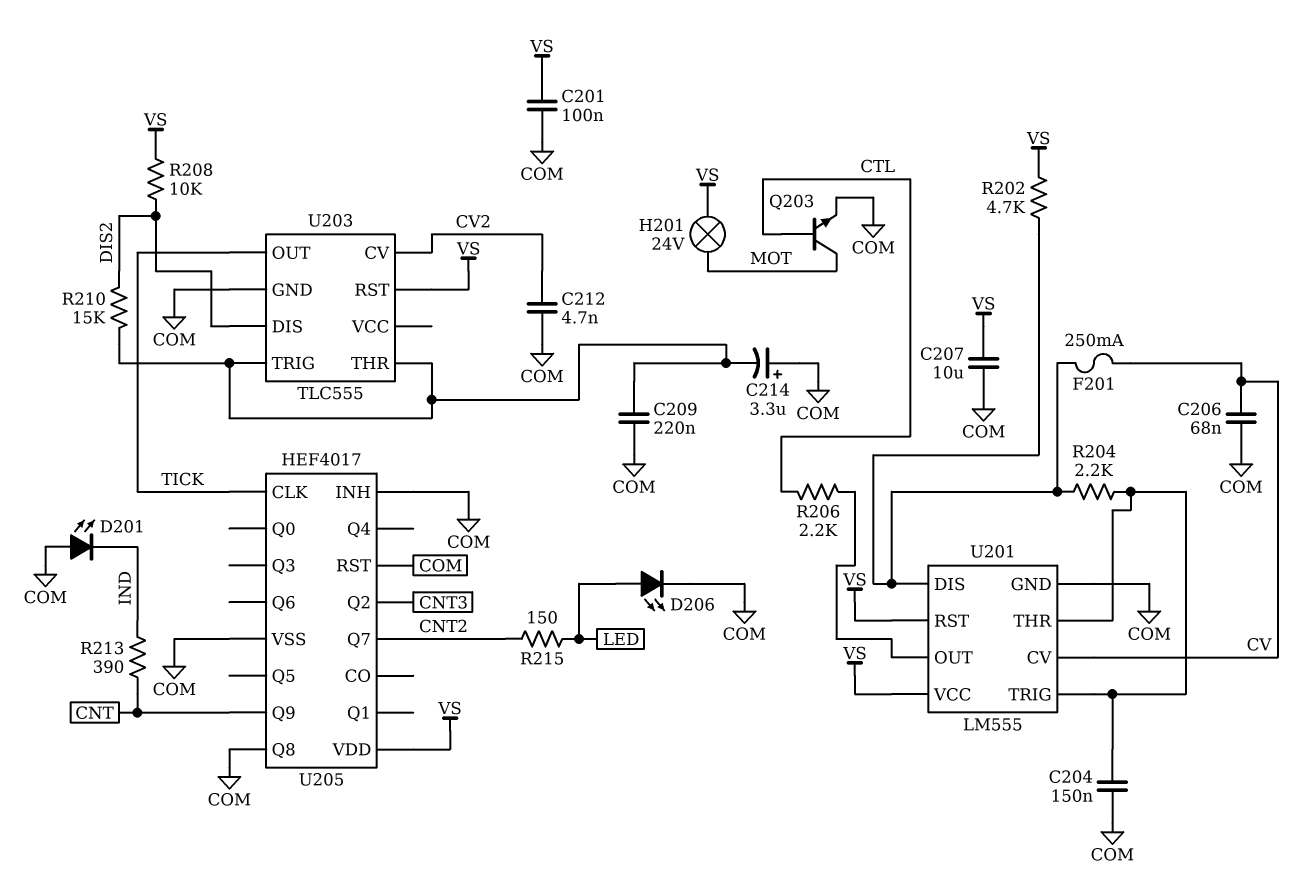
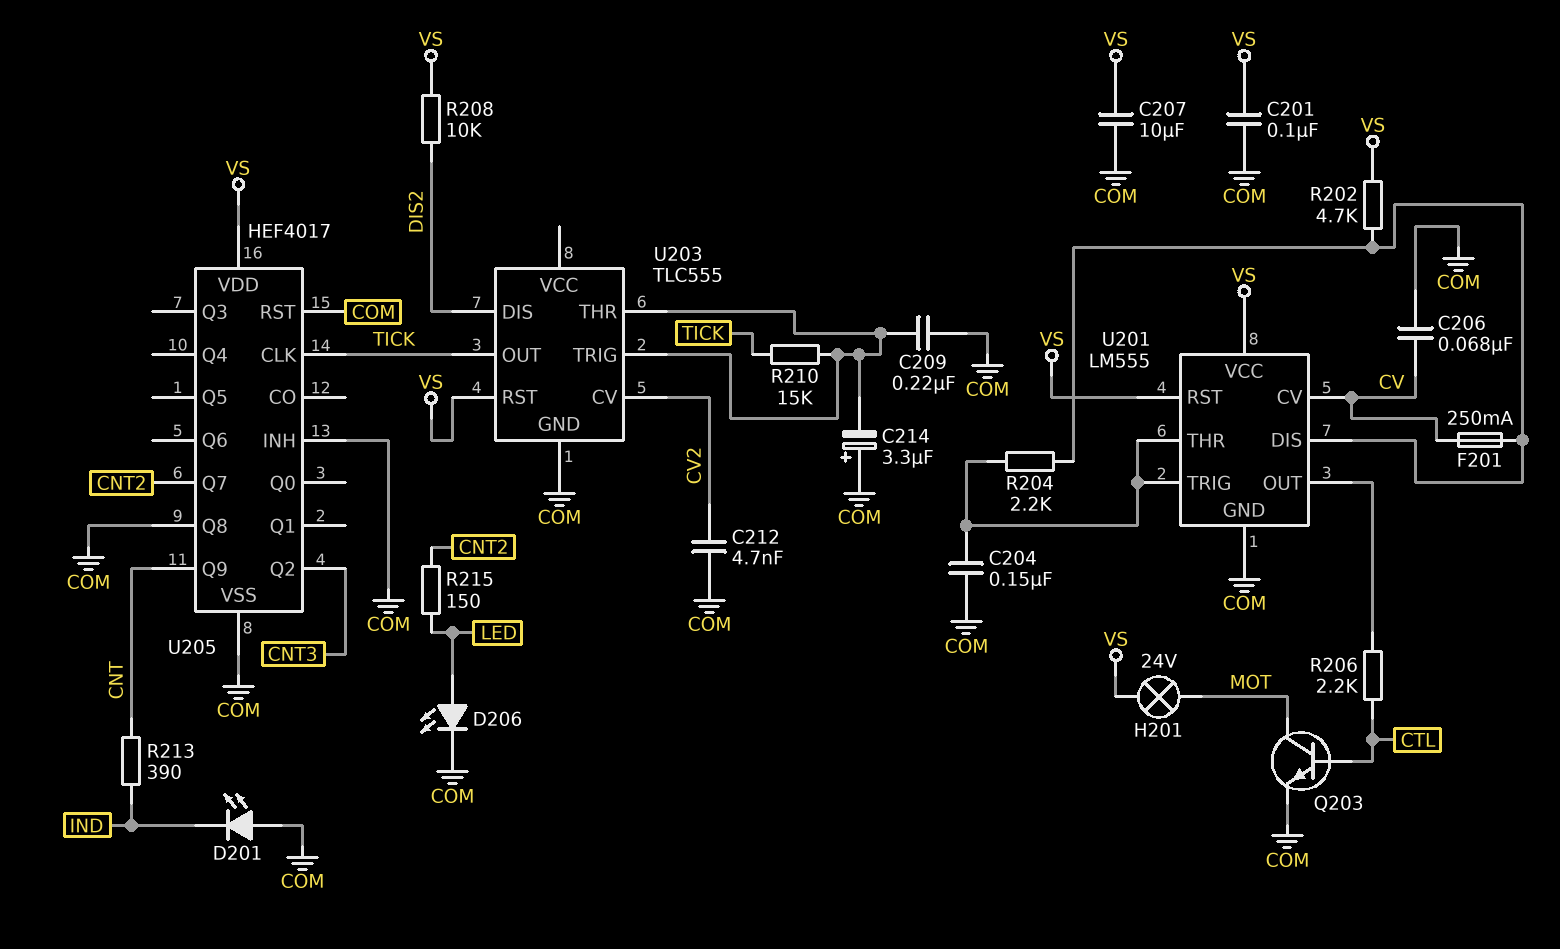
R210: 15k (DIS2, U203/THR) -> 15k (TICK, U203/THR)

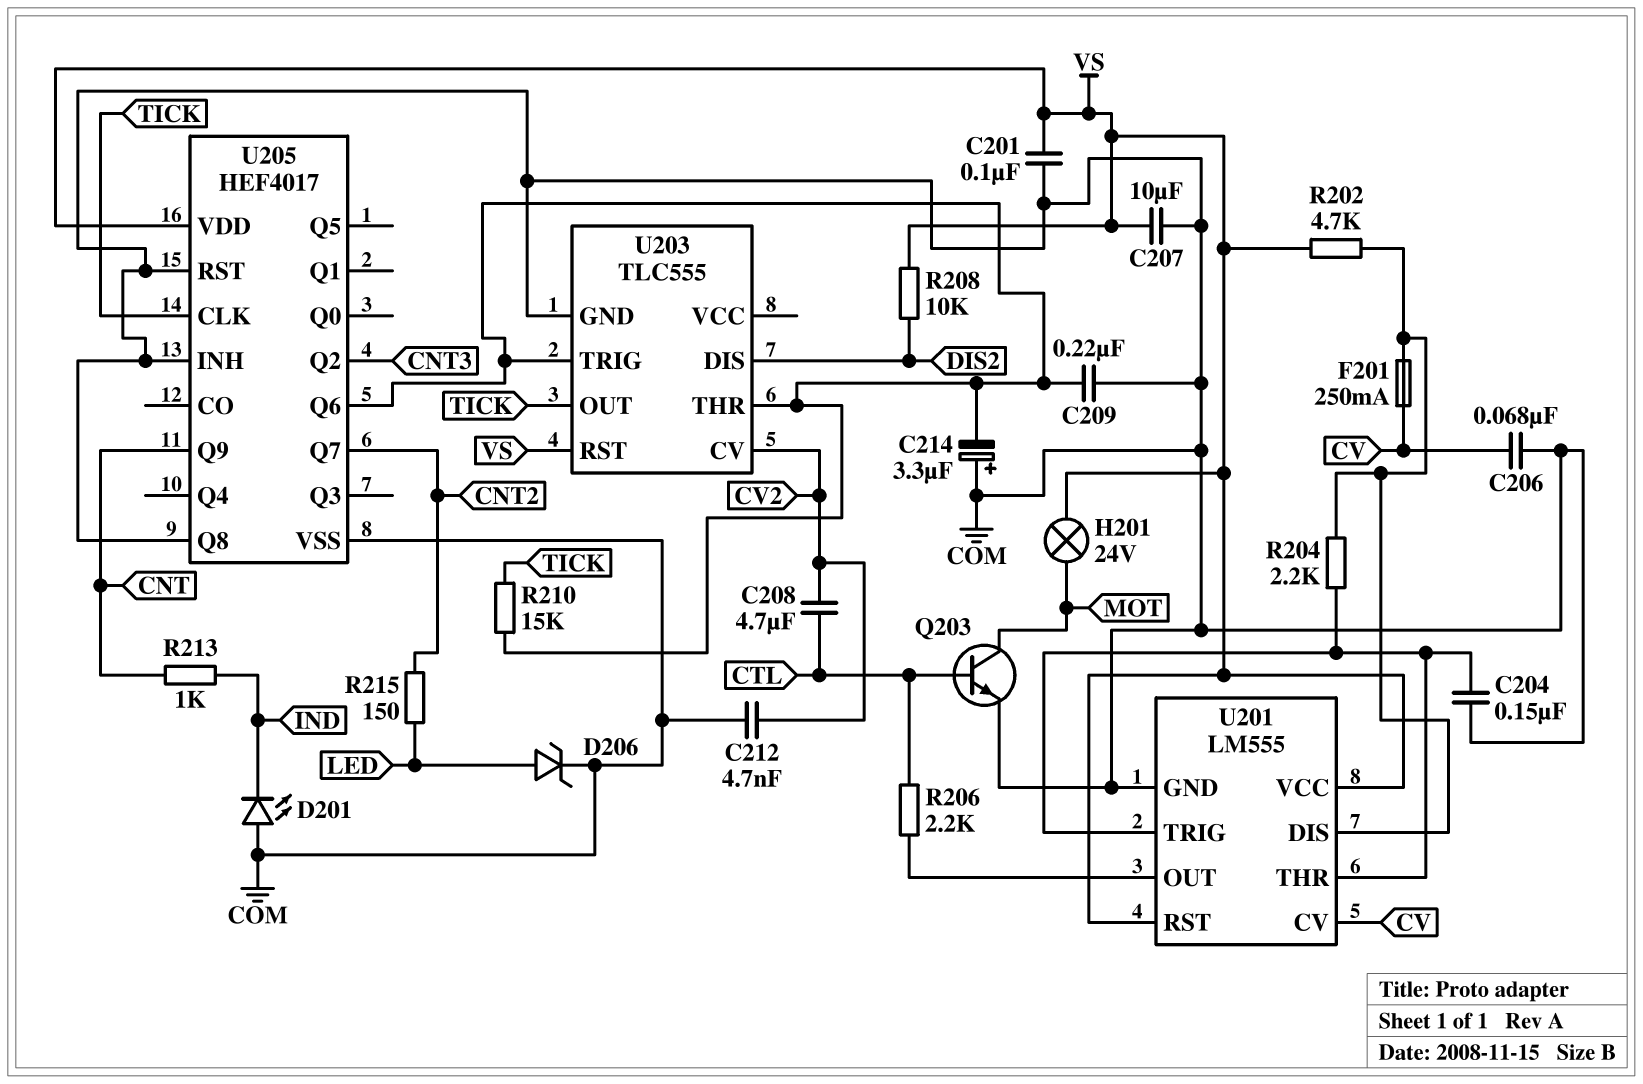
C208: none -> 4.7uF (CTL, CV2)
D206: LED (A LED, K COM) -> zener (A LED, K COM)
R213: 390 (CNT, IND) -> 1k (CNT, IND)
U205 pin Q6: none -> U203/THR

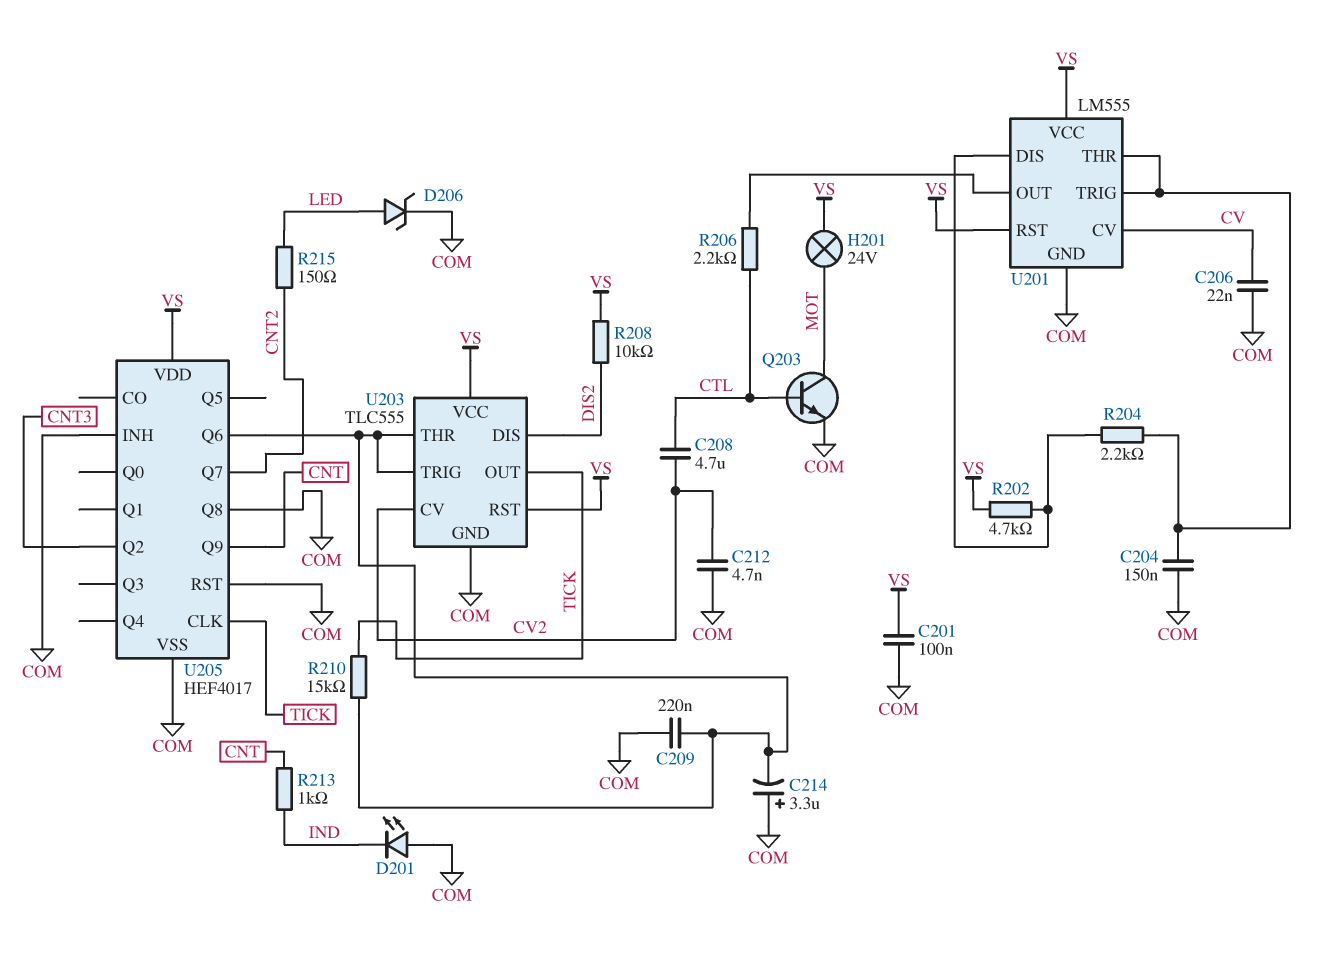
C206: 68nF (COM, CV) -> 22nF (COM, CV)
C207: 10uF (COM, VS) -> none
F201: 250mA (CV, U201/DIS) -> none
U203 pin VCC: none -> VS

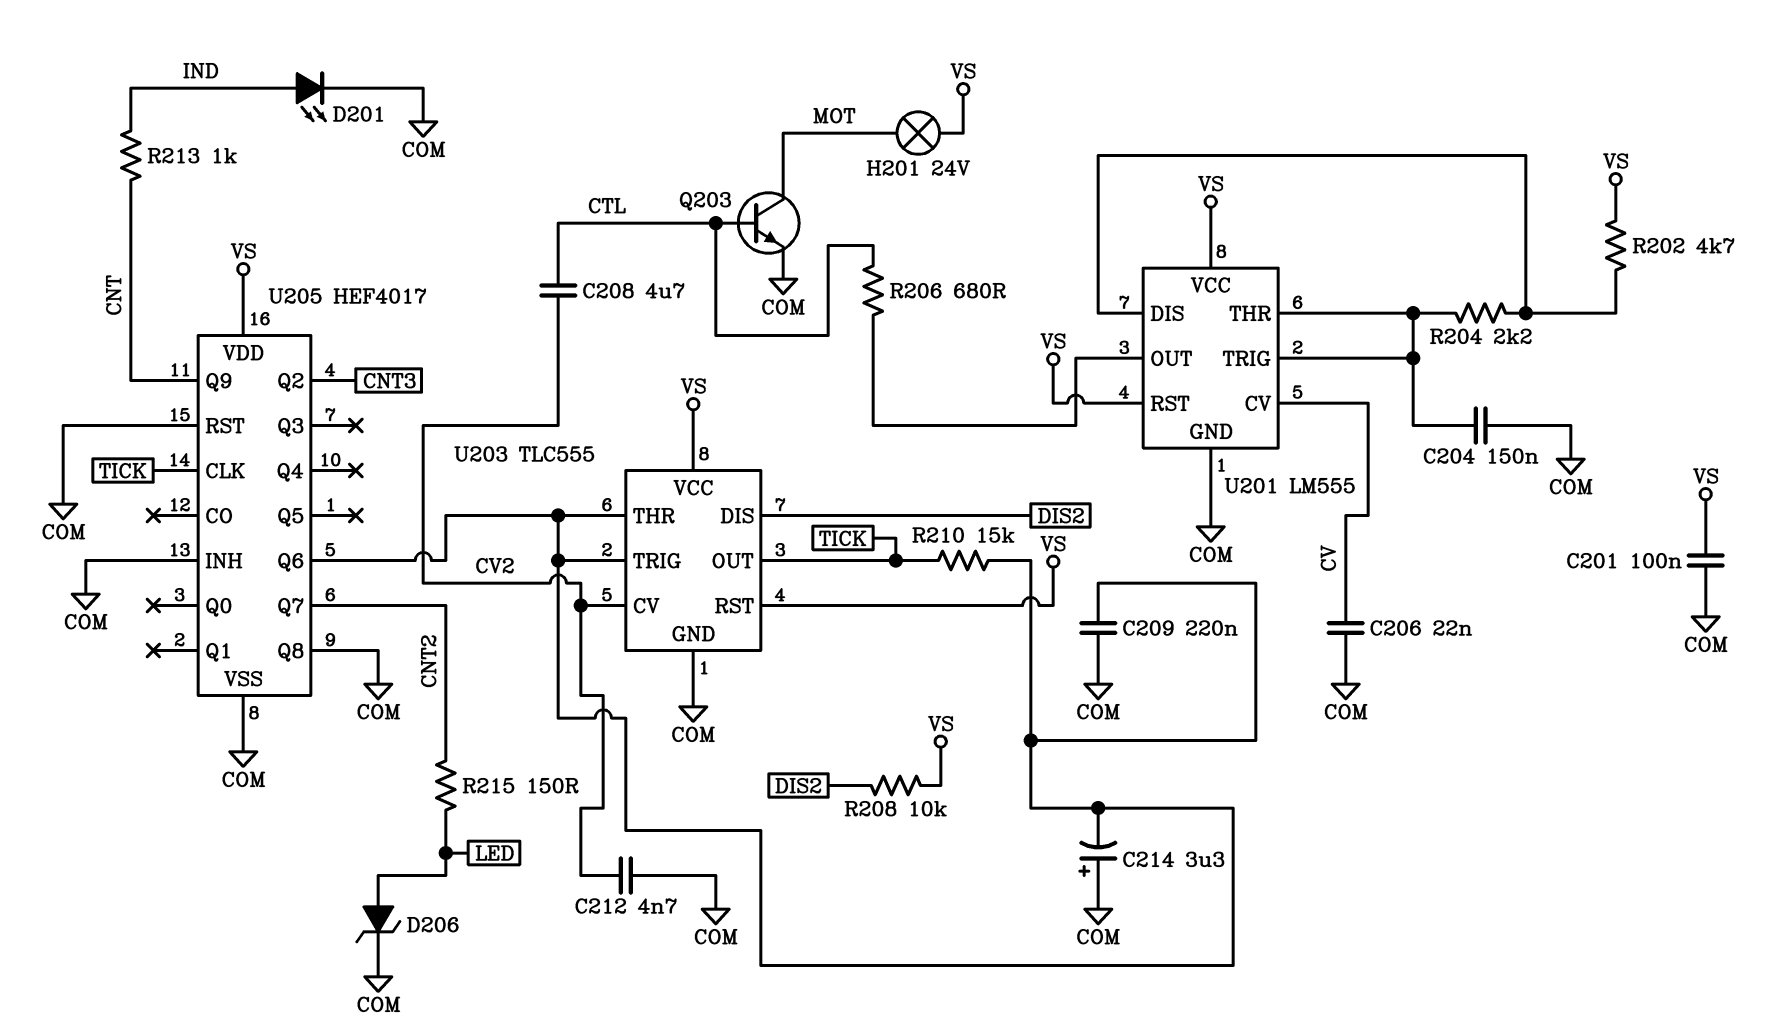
D201: LED (A COM, K IND) -> LED (A IND, K COM)
R206: 2.2k (CTL, U201/OUT) -> 680 (CTL, U201/OUT)

